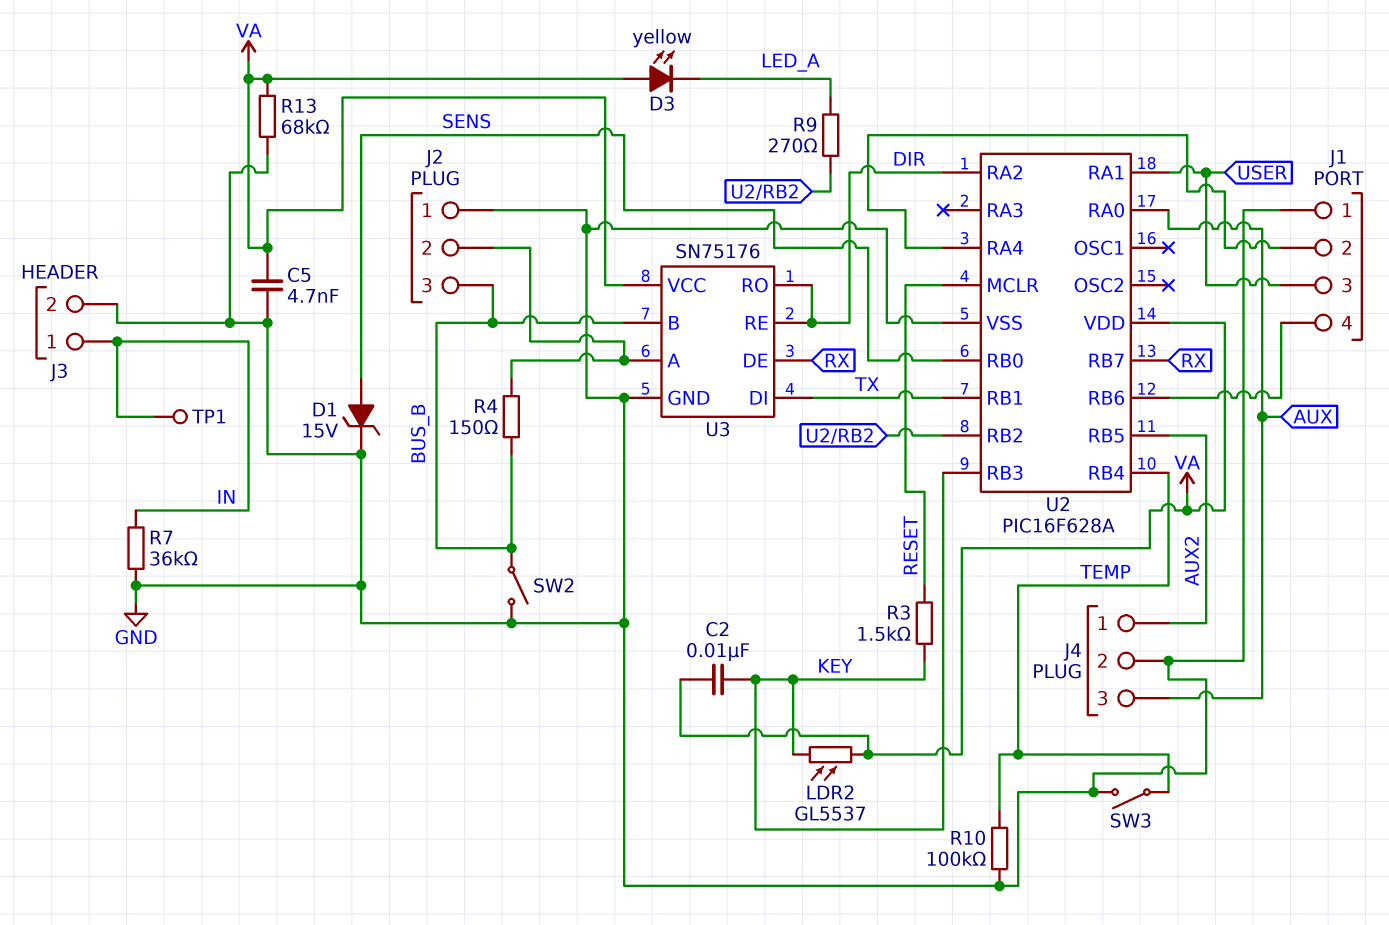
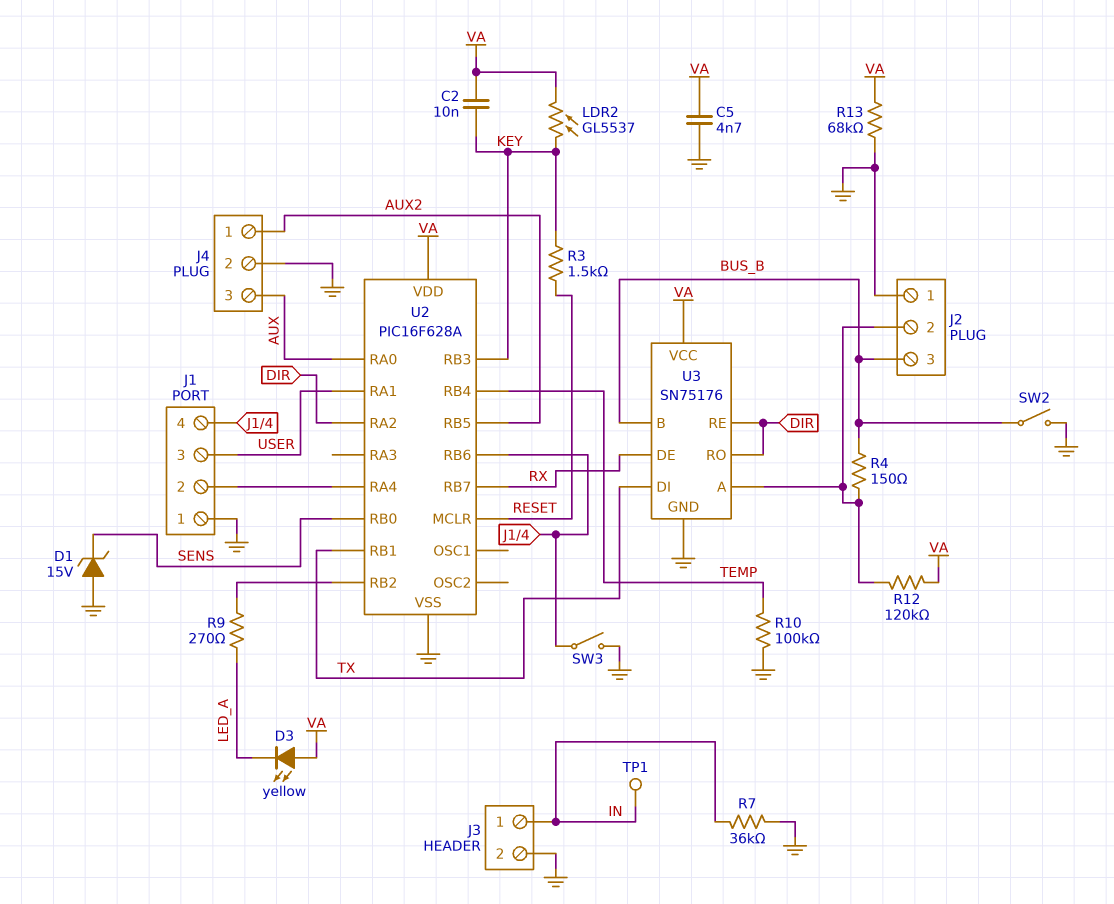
D1: zener 15V (A SENS, K GND) -> zener 15V (A GND, K SENS)
R12: none -> 120k (J2/2, VA)
SW3: switch (GND, TEMP) -> switch (GND, J1/4)

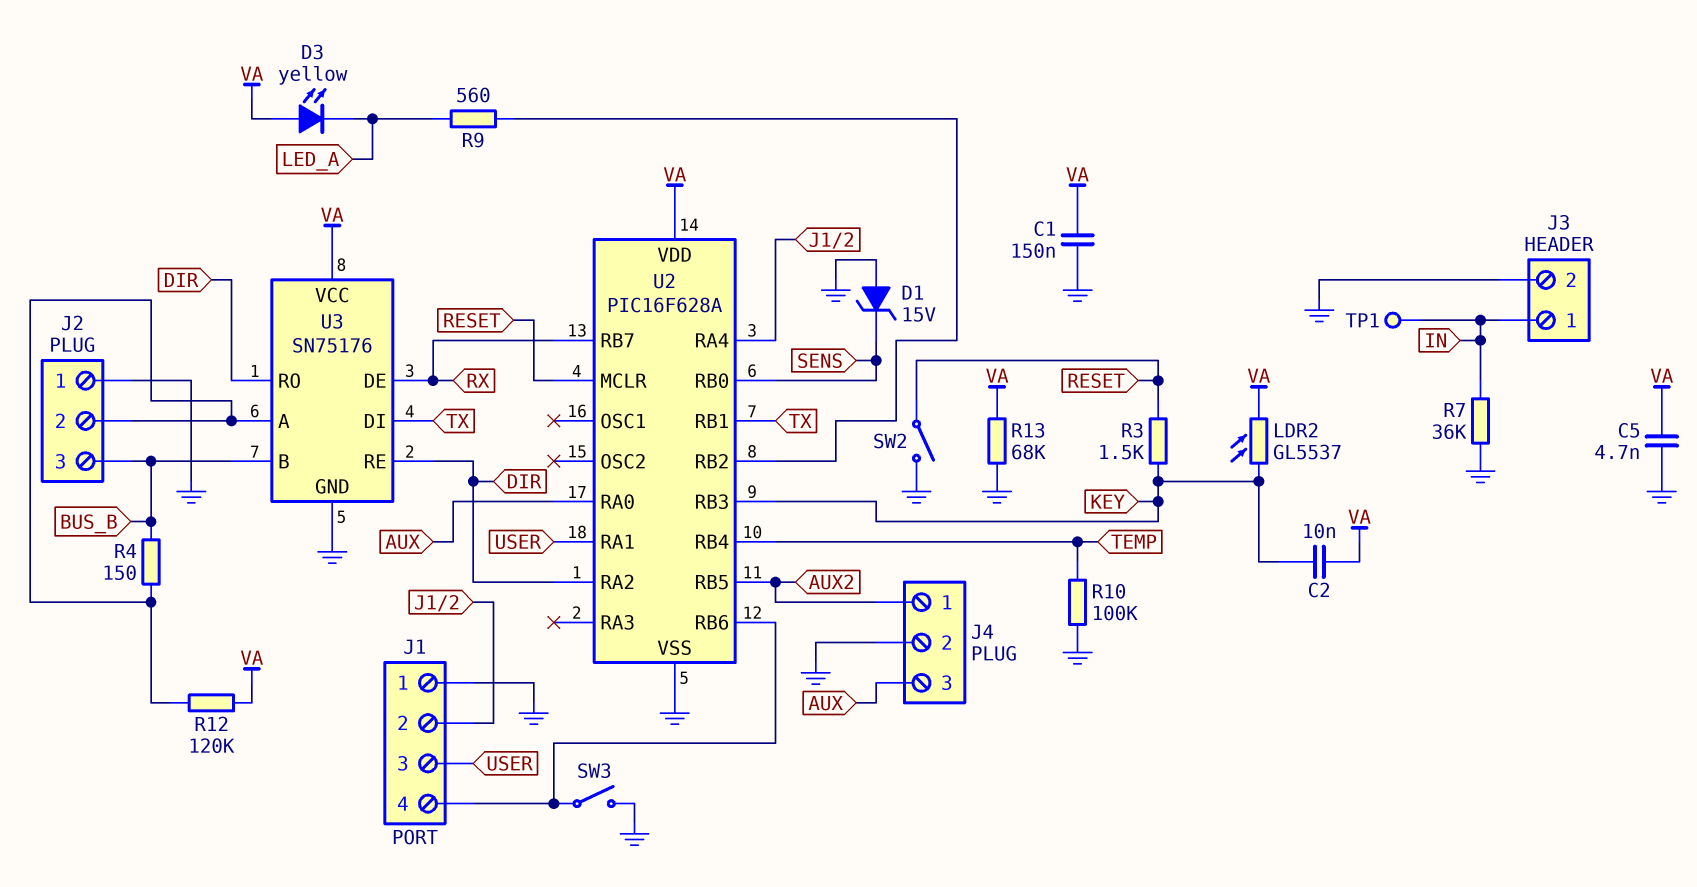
C1: none -> 150nF (GND, VA)
R9: 270 (LED_A, U2/RB2) -> 560 (LED_A, U2/RB2)
SW2: switch (BUS_B, GND) -> switch (GND, RESET)

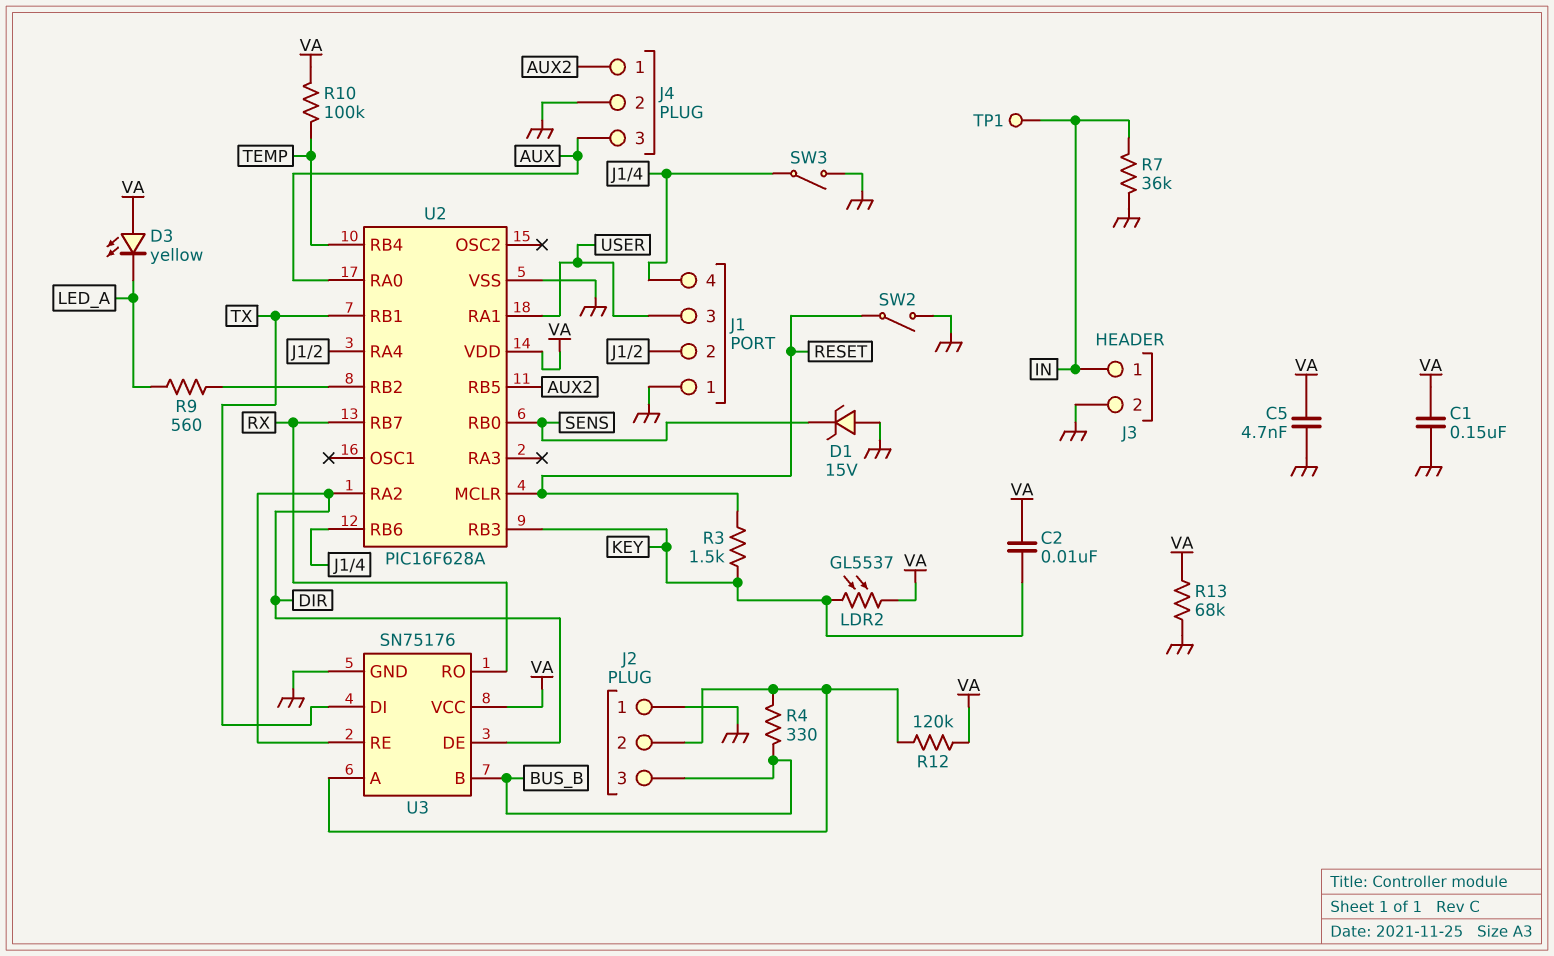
R4: 150 (BUS_B, J2/2) -> 330 (BUS_B, J2/2)
R10: 100k (GND, TEMP) -> 100k (TEMP, VA)
U3 pin DE: RX -> DIR
U3 pin RO: DIR -> RX

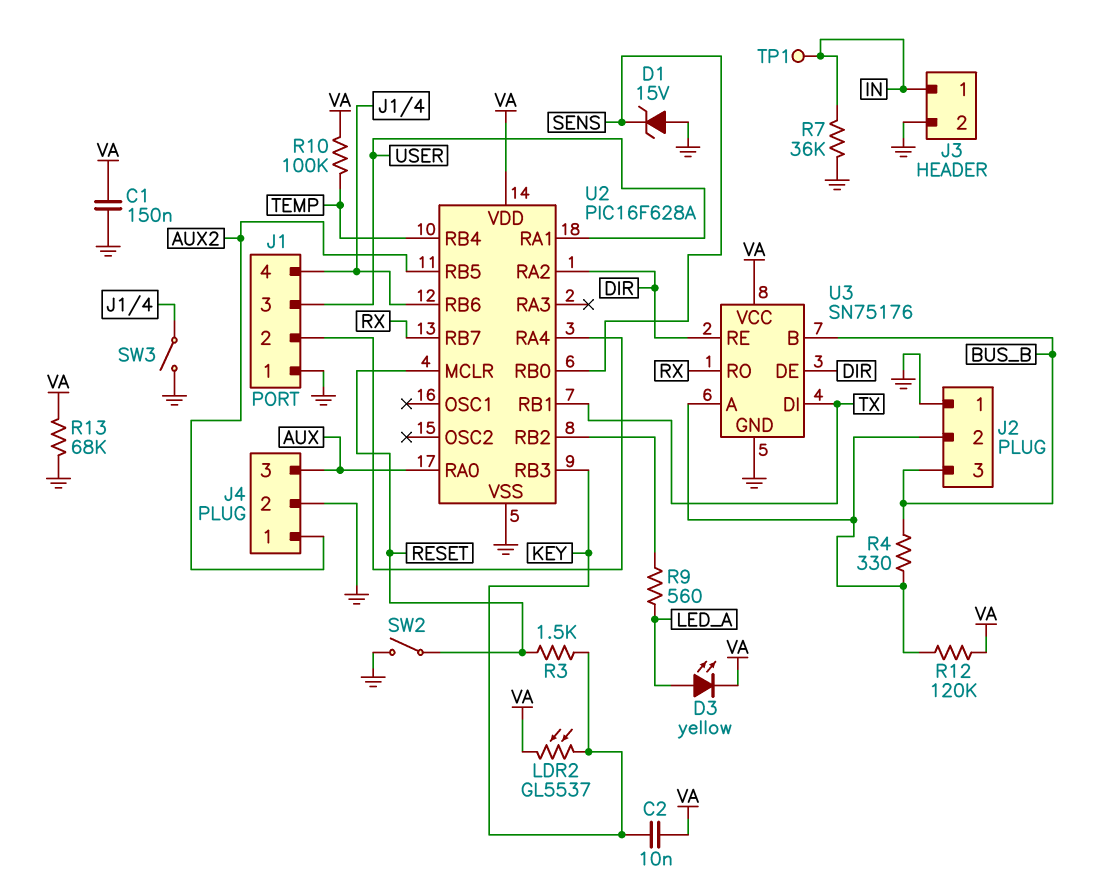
C5: 4.7nF (GND, VA) -> none
D3: LED yellow (A VA, K LED_A) -> LED yellow (A LED_A, K VA)

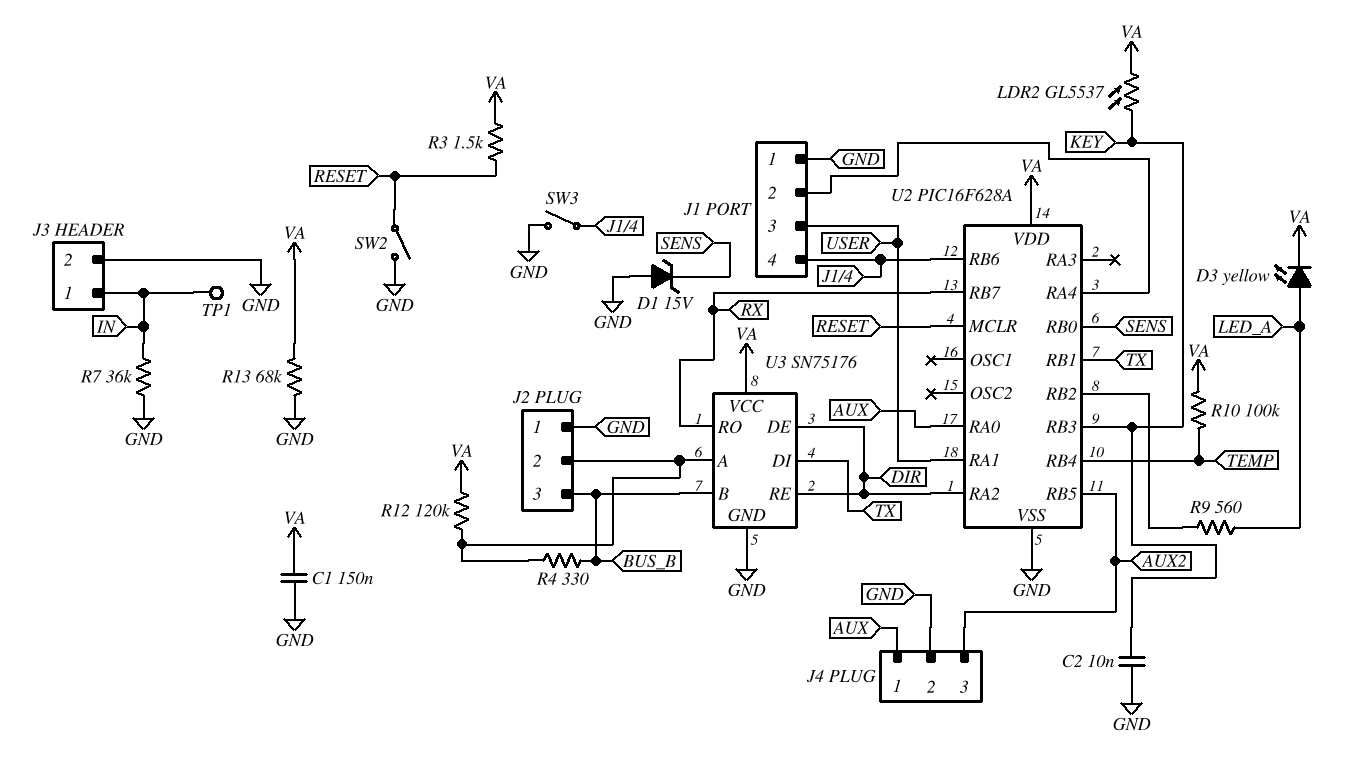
C2: 10nF (KEY, VA) -> 10nF (GND, KEY)
J4 pin 1: AUX2 -> AUX
J4 pin 3: AUX -> AUX2
R3: 1.5k (KEY, RESET) -> 1.5k (RESET, VA)

